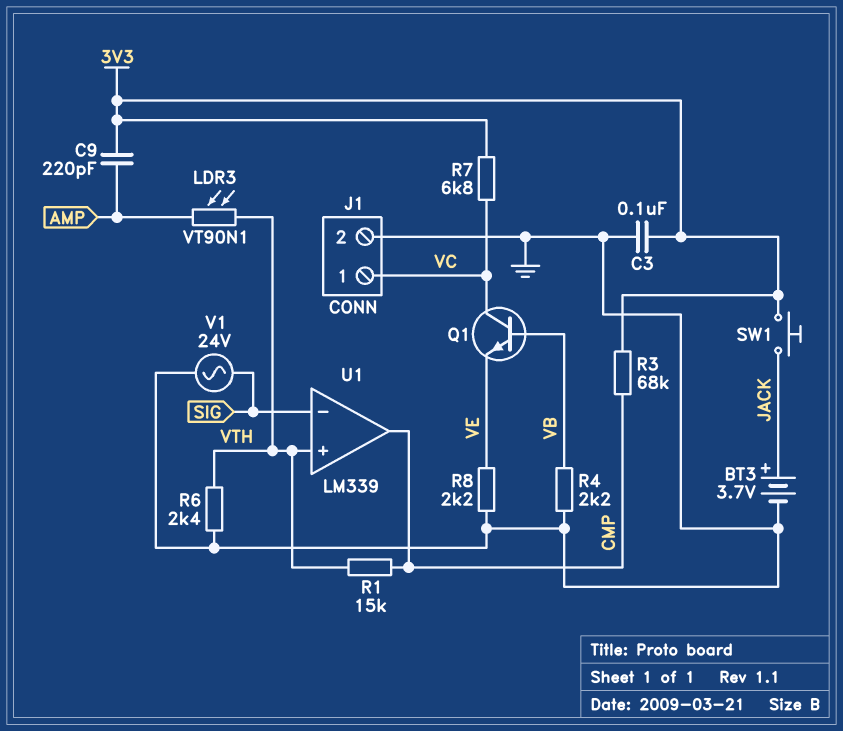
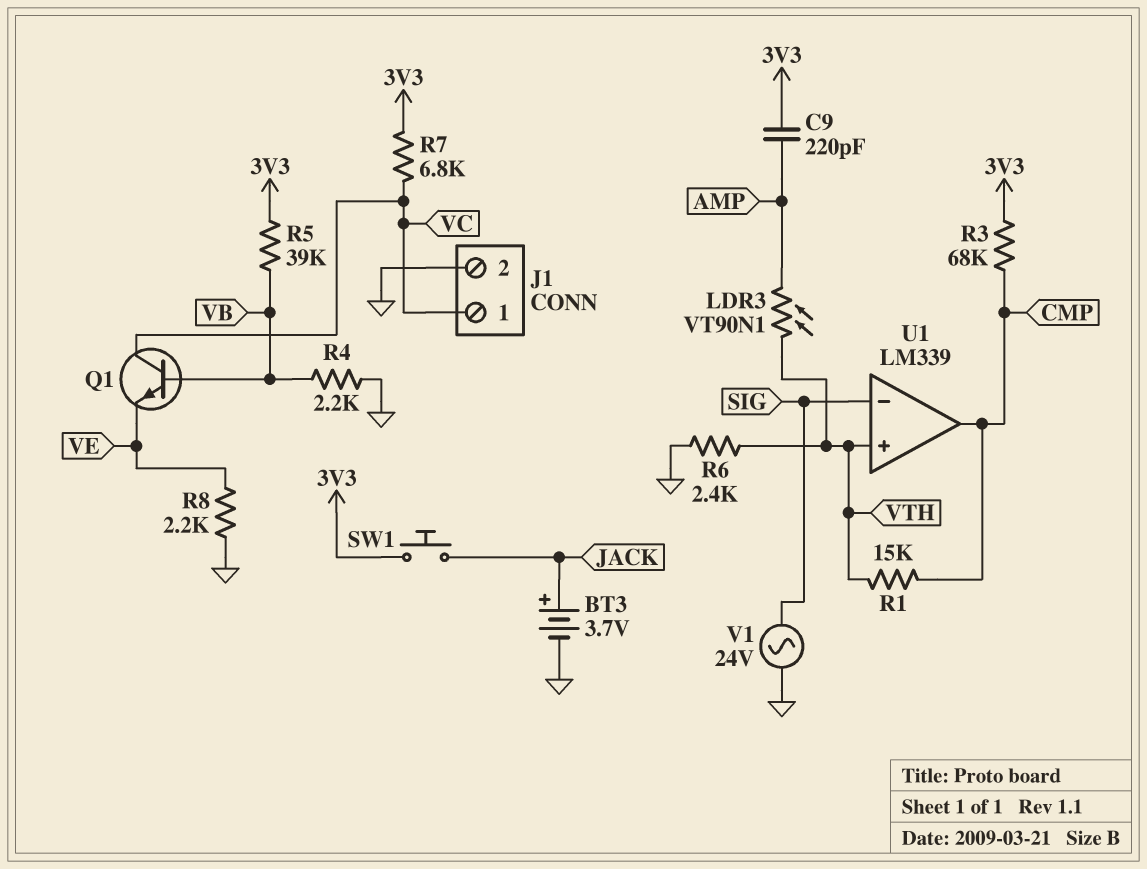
C3: 100nF (3V3, GND) -> none
R5: none -> 39k (3V3, VB)

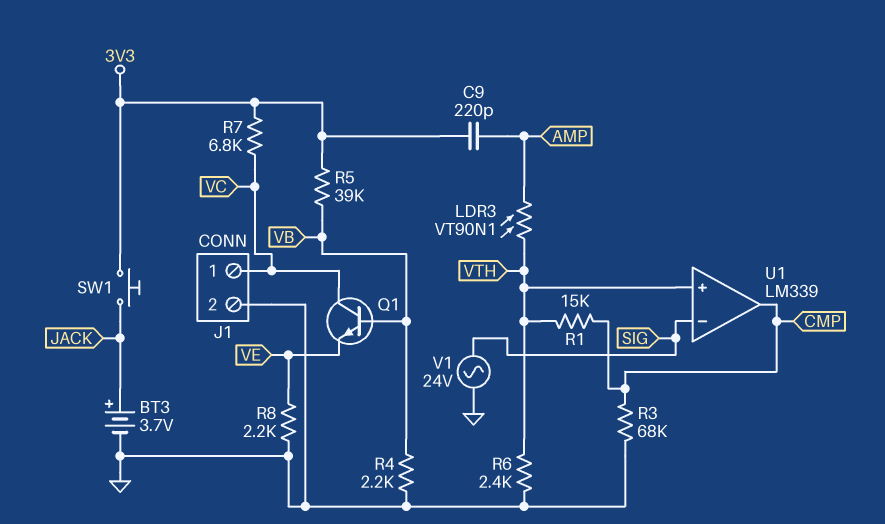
R3: 68k (3V3, CMP) -> 68k (CMP, GND)

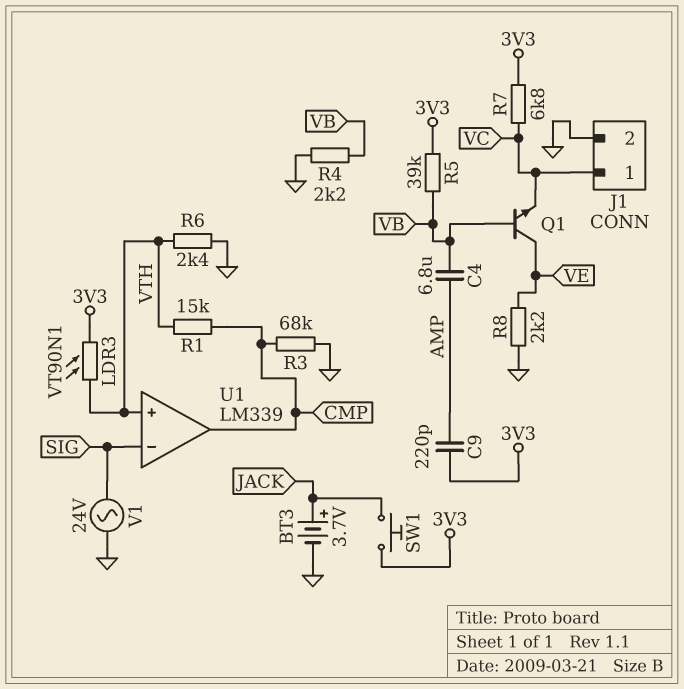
C4: none -> 6.8uF (AMP, VB)
LDR3: VT90N1 (AMP, VTH) -> VT90N1 (3V3, VTH)
Q1: NPN (B VB, C VC, E VE) -> NPN (B VB, C VE, E VC)

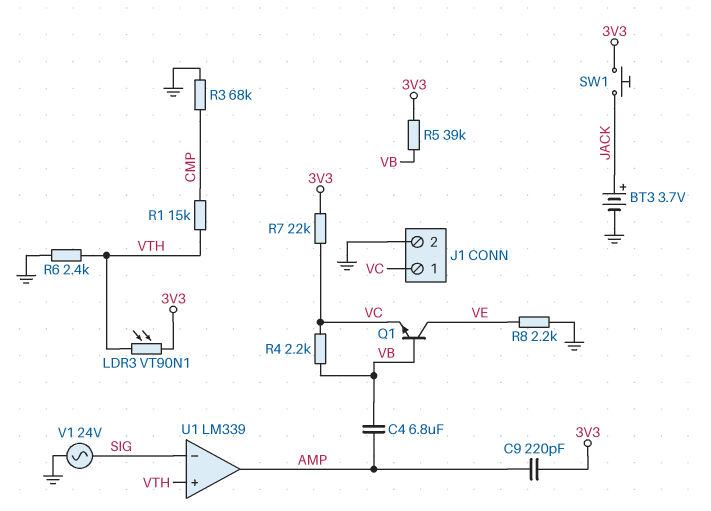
R4: 2.2k (GND, VB) -> 2.2k (VB, VC)
R7: 6.8k (3V3, VC) -> 22k (3V3, VC)
U1 pin out: CMP -> AMP

